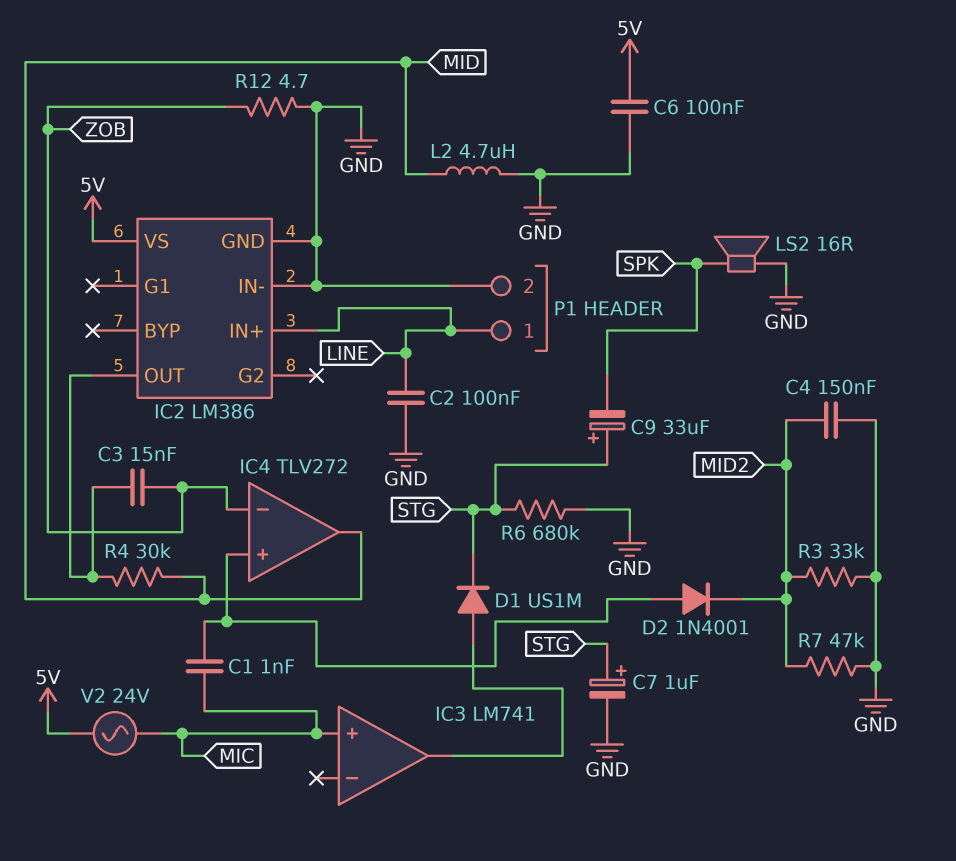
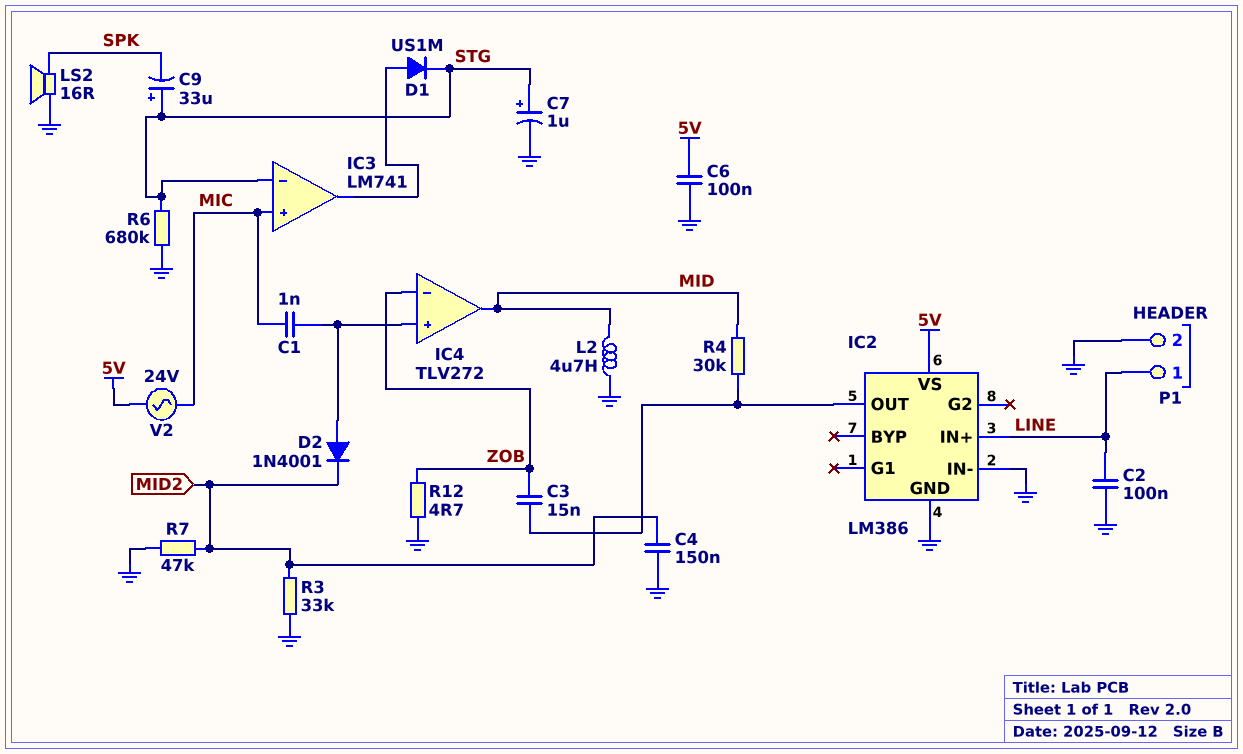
IC3 pin in-: none -> STG

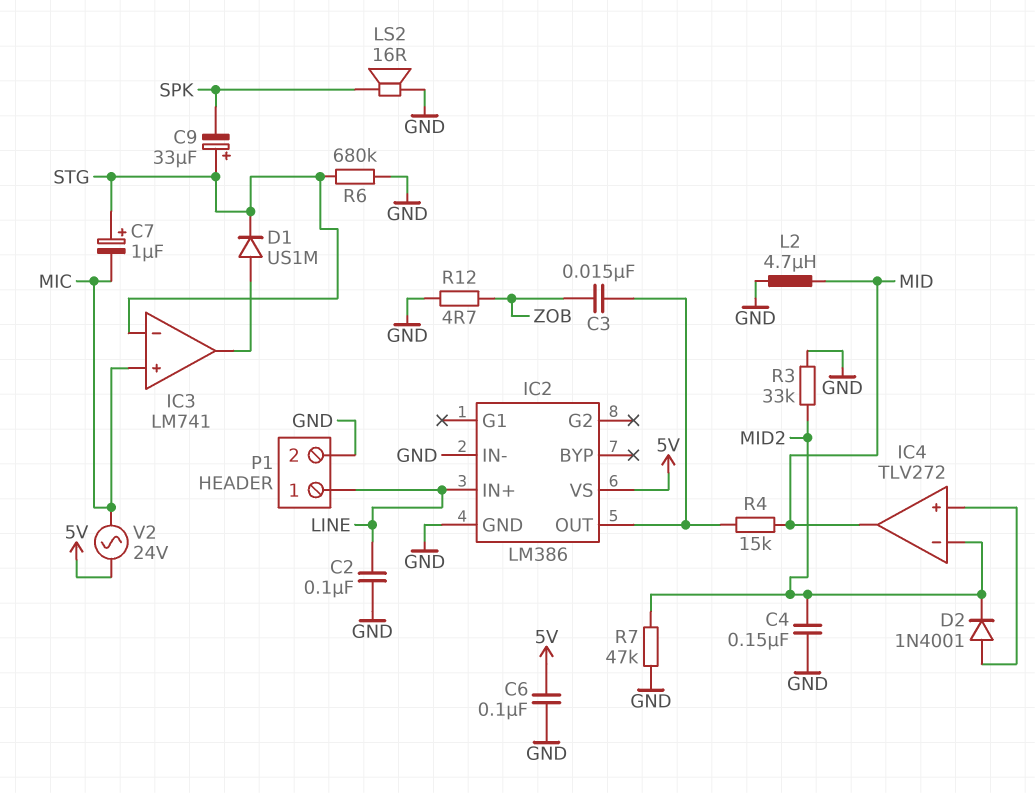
C1: 1nF (IC4/in+, MIC) -> none
C7: 1uF (plus STG, minus GND) -> 1uF (plus STG, minus MIC)
IC4 pin in-: ZOB -> MID2
R4: 30k (IC2/OUT, MID) -> 15k (IC2/OUT, MID)

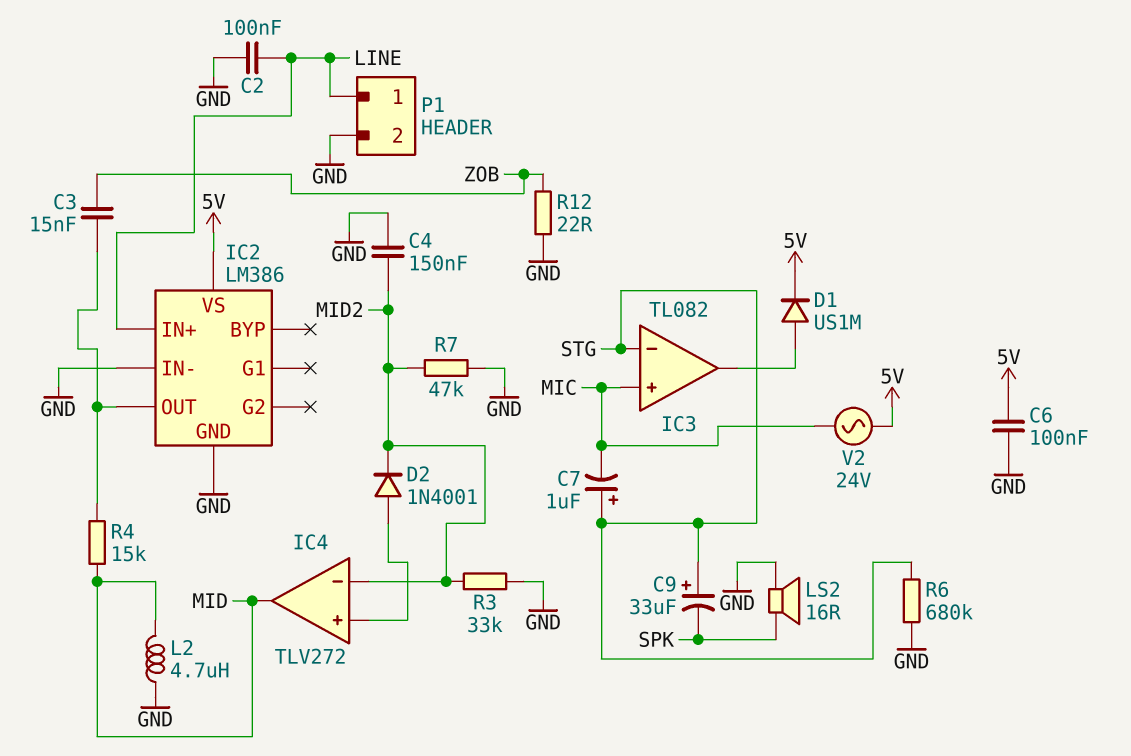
D1: diode US1M (A IC3/out, K STG) -> diode US1M (A IC3/out, K 5V)
IC3: LM741 -> TL082
R12: 4.7 (GND, ZOB) -> 22 (GND, ZOB)

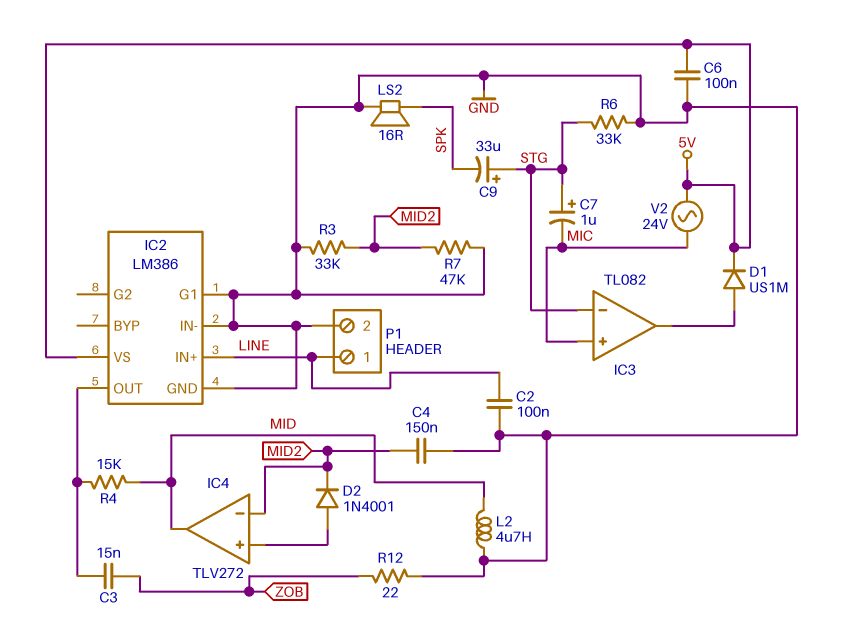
IC2 pin G1: none -> GND
R6: 680k (GND, STG) -> 33k (GND, STG)

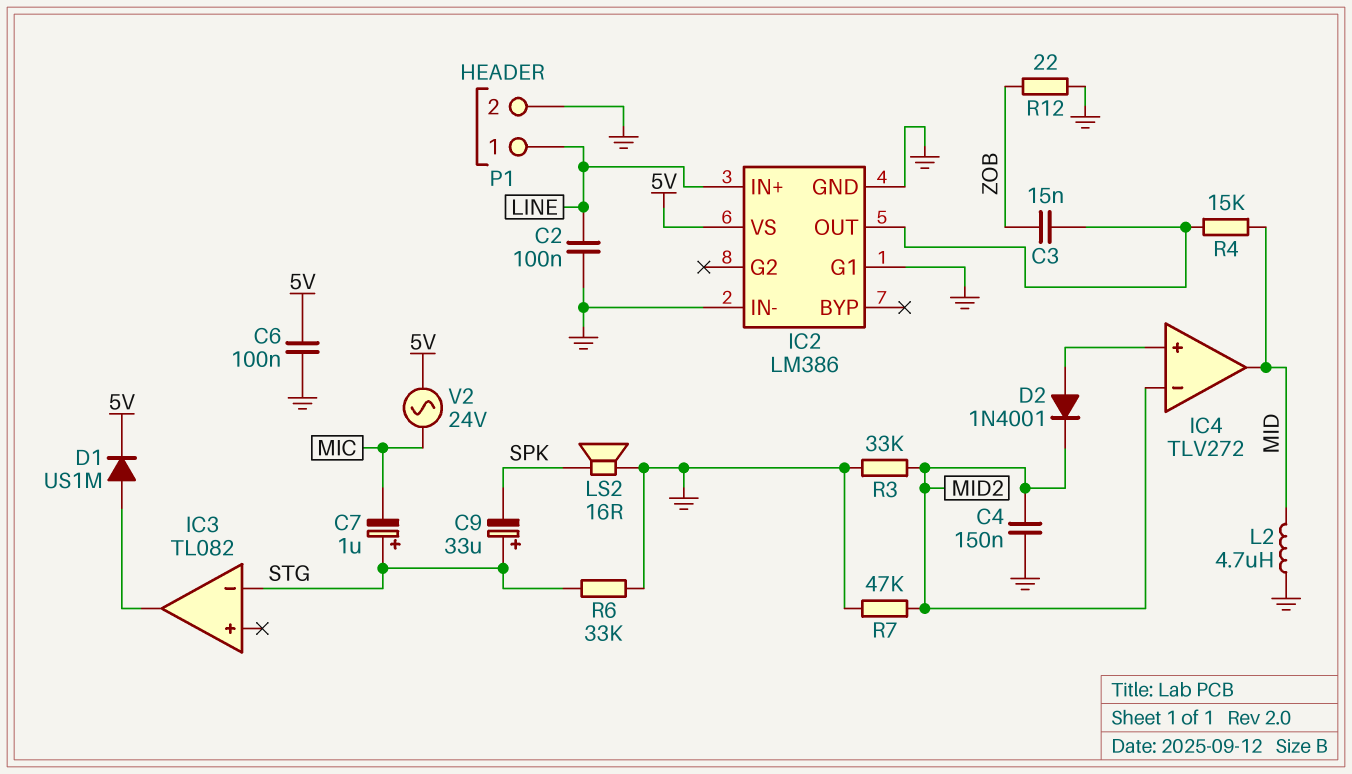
IC3 pin in+: MIC -> none

